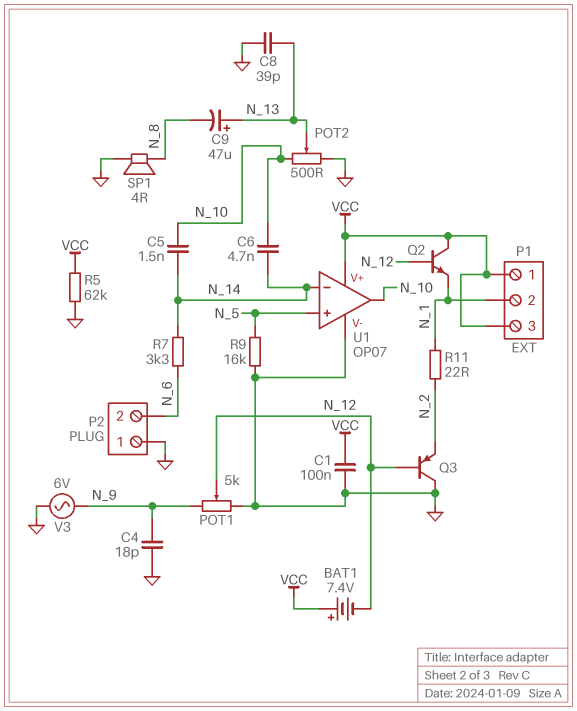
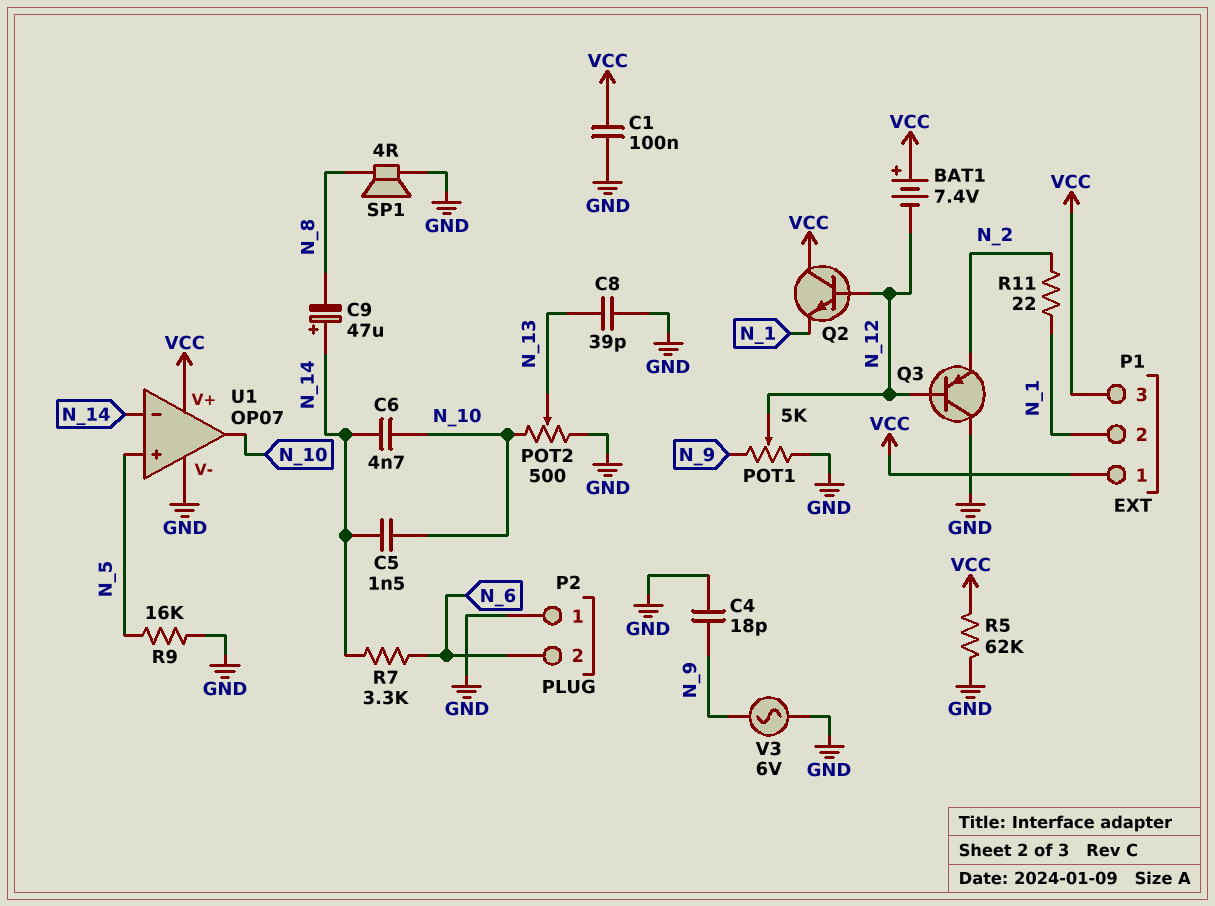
C9: 47uF (plus N_13, minus N_8) -> 47uF (plus N_14, minus N_8)

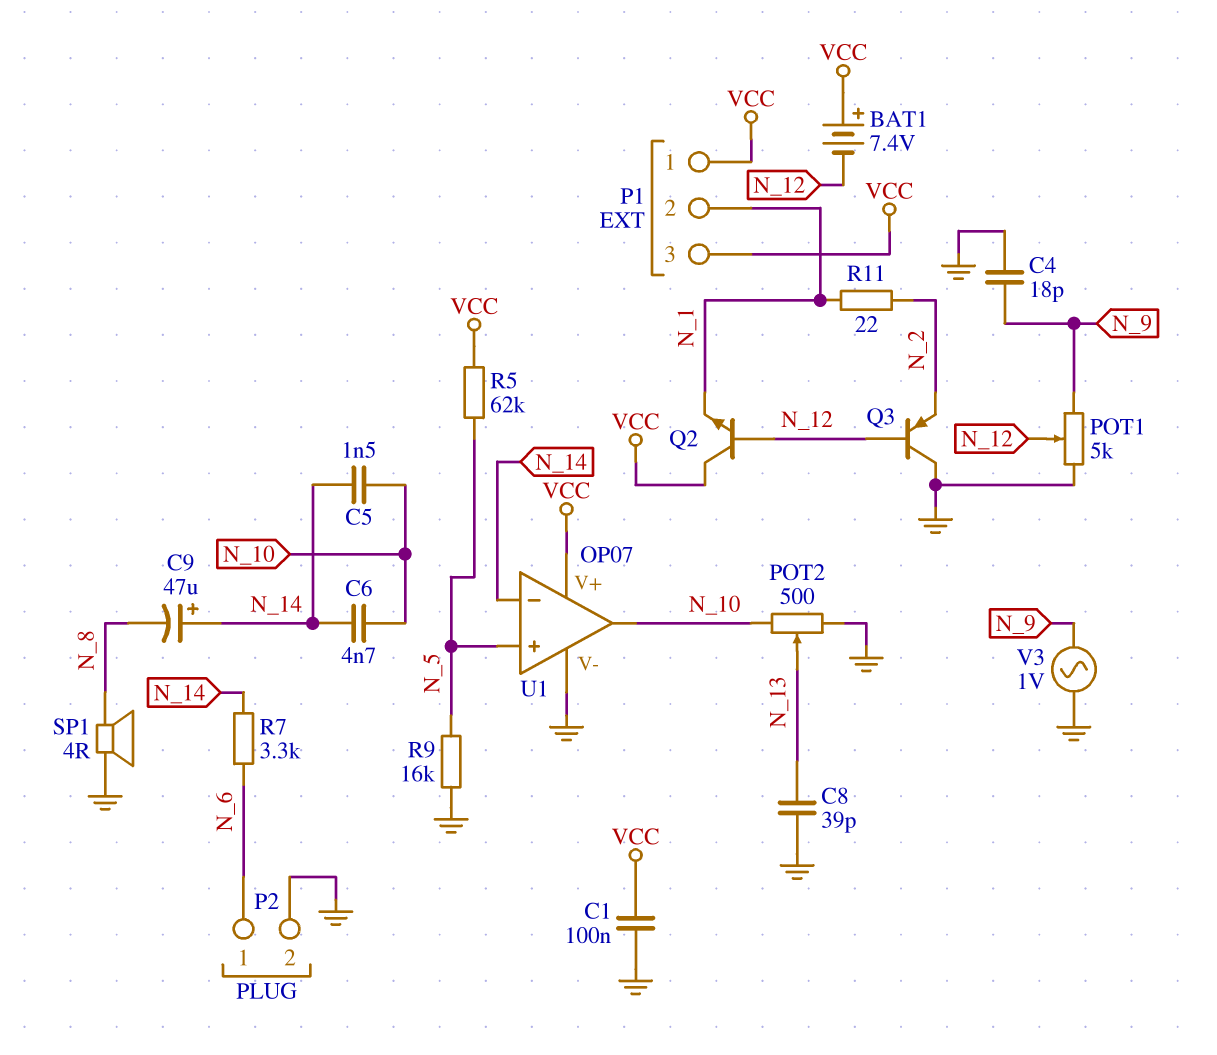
P2 pin 1: GND -> N_6
P2 pin 2: N_6 -> GND
R5: 62k (GND, VCC) -> 62k (N_5, VCC)
V3: AC 6V (GND, N_9) -> AC 1V (GND, N_9)

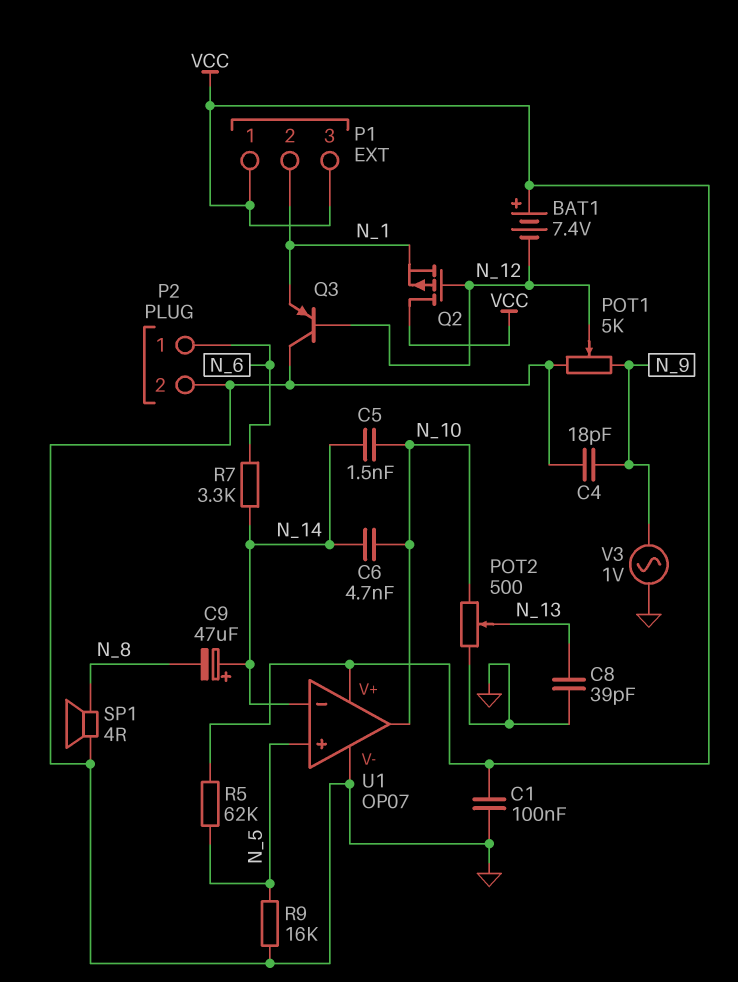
Q2: NPN (B N_12, C VCC, E N_1) -> PMOS (G N_12, D VCC, S N_1)
Q3: PNP (B N_12, C GND, E N_2) -> PNP (B N_12, C GND, E N_1)
R11: 22 (N_1, N_2) -> none

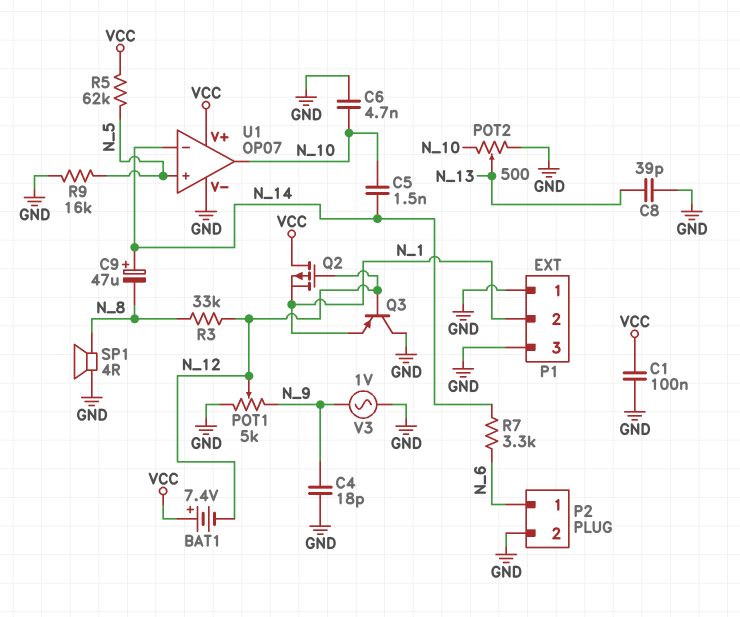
C6: 4.7nF (N_10, N_14) -> 4.7nF (GND, N_10)
P1 pin 1: VCC -> GND
P1 pin 3: VCC -> GND
R3: none -> 33k (N_8, N_12)

